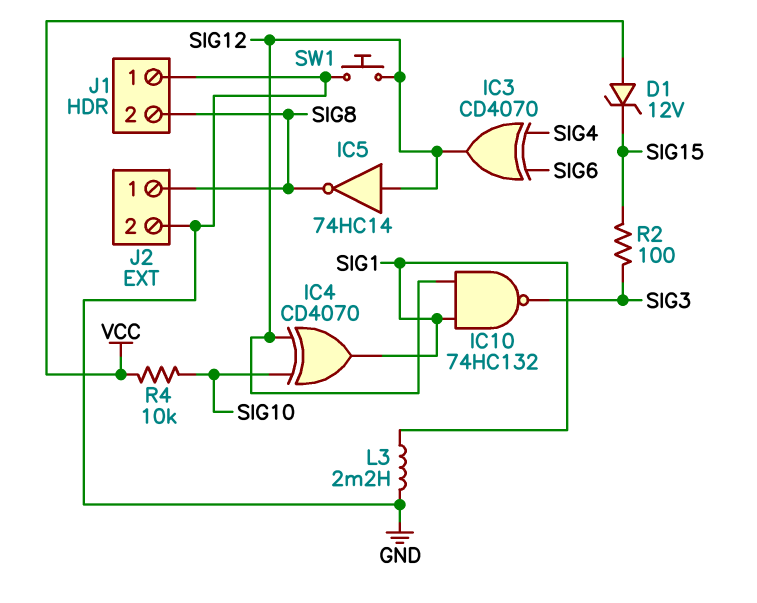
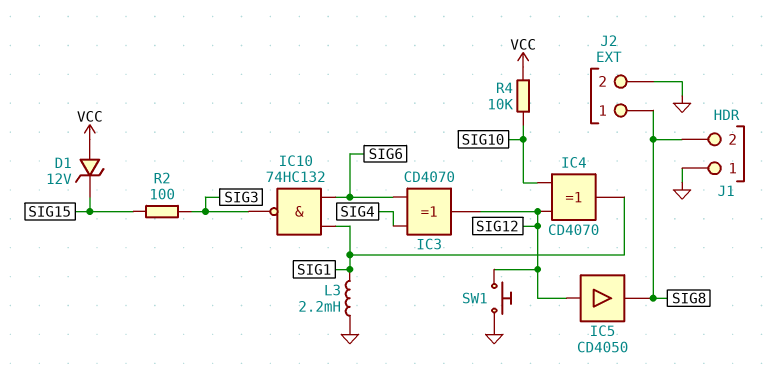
IC5: NOT 74HC14 (in SIG12, out SIG8) -> buffer CD4050 (in SIG12, out SIG8)
IC10: NAND 74HC132 (in SIG1, in SIG12, out SIG3) -> NAND 74HC132 (in SIG1, in SIG6, out SIG3)

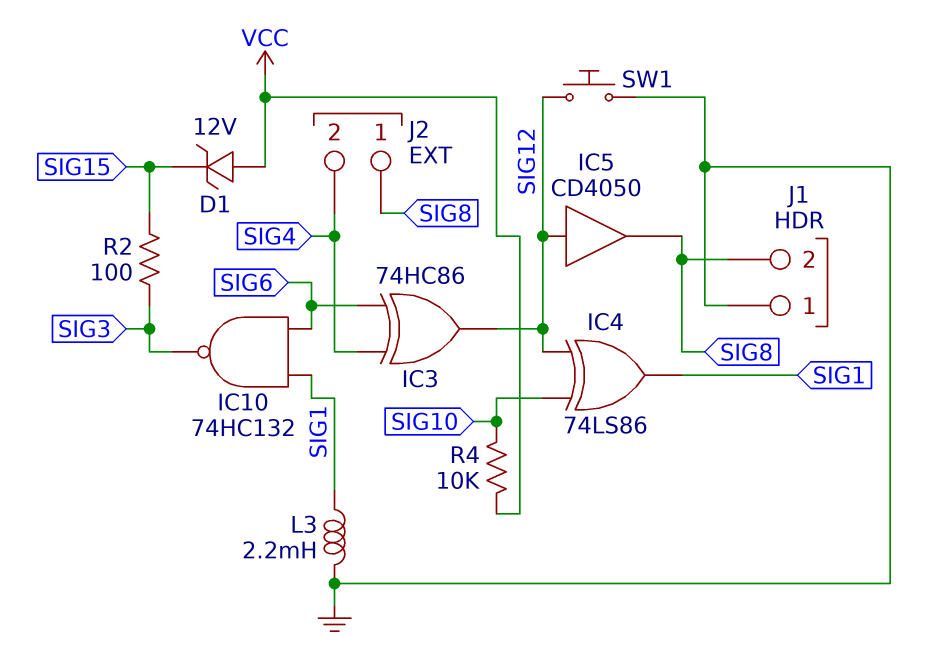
IC3: XOR CD4070 (in SIG4, in SIG6, out SIG12) -> XOR 74HC86 (in SIG4, in SIG6, out SIG12)
IC4: XOR CD4070 (in SIG10, in SIG12, out SIG1) -> XOR 74LS86 (in SIG10, in SIG12, out SIG1)
J2 pin 2: GND -> SIG4

